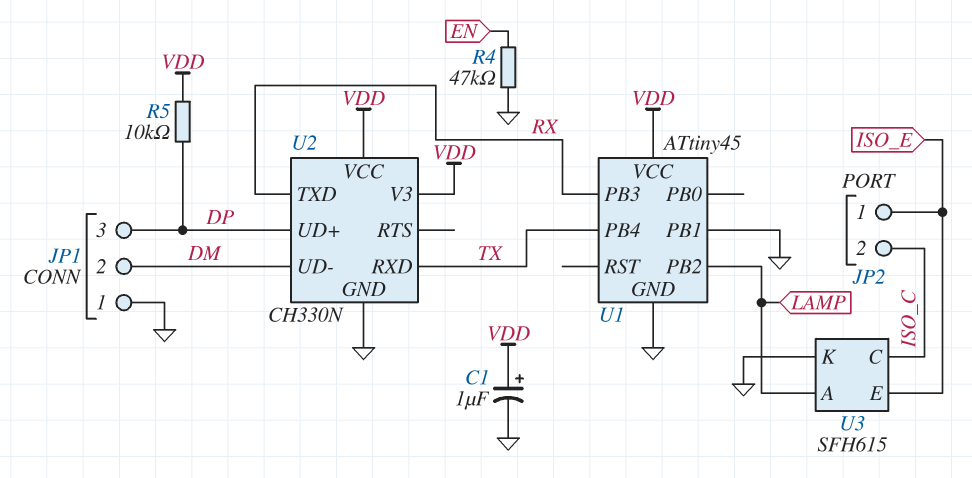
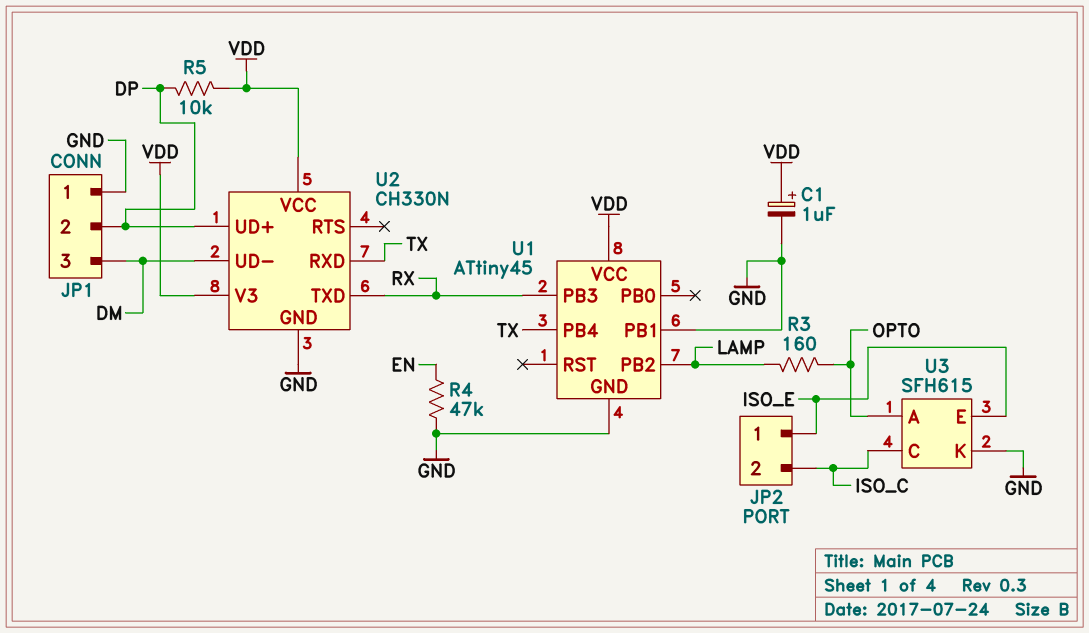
JP1 pin 2: DM -> DP
JP1 pin 3: DP -> DM
R3: none -> 160 (LAMP, OPTO)
U3 pin A: LAMP -> OPTO

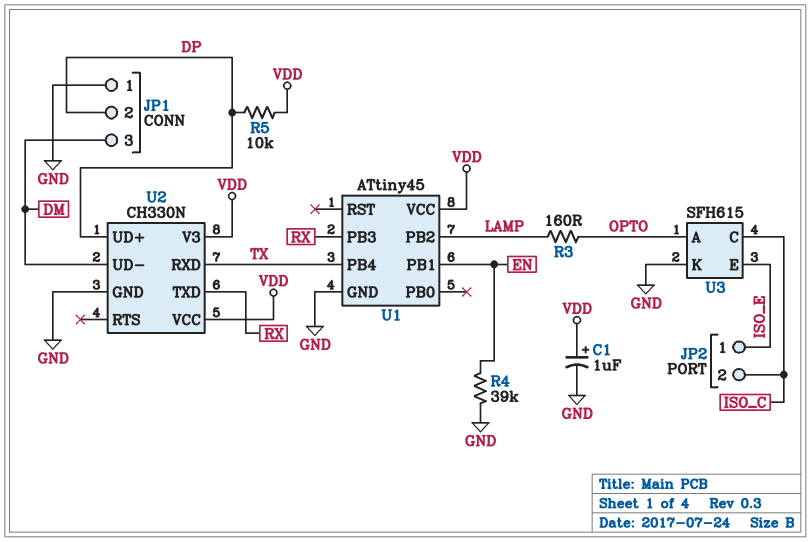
R4: 47k (EN, GND) -> 39k (EN, GND)
U1 pin PB1: GND -> EN

